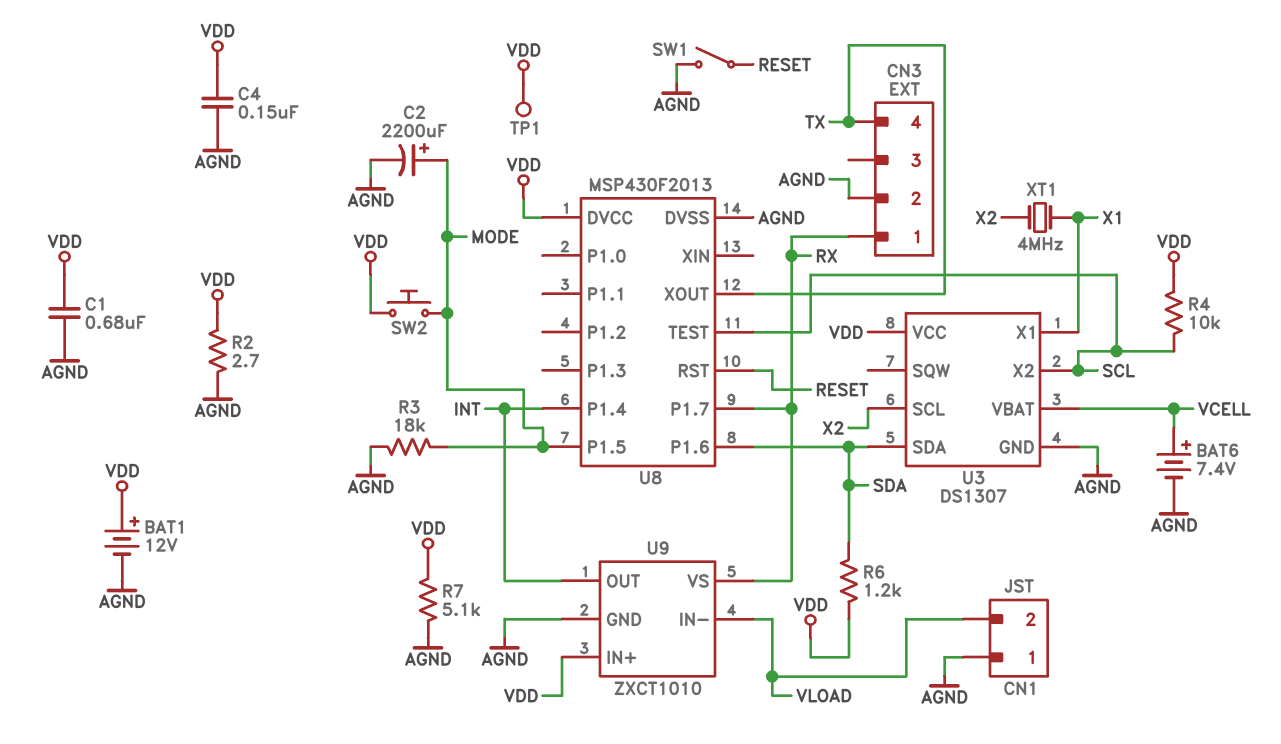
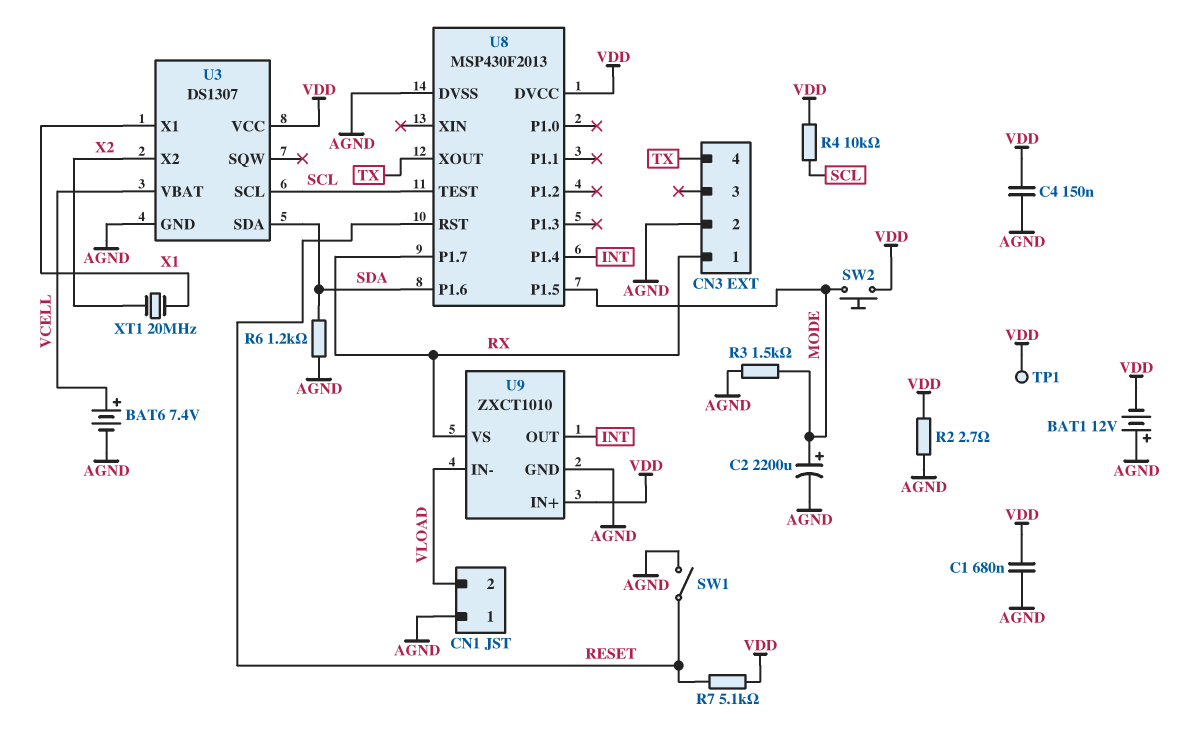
BAT1: 12V (plus VDD, minus AGND) -> 12V (plus AGND, minus VDD)
R3: 18k (AGND, MODE) -> 1.5k (AGND, MODE)
R6: 1.2k (SDA, VDD) -> 1.2k (AGND, SDA)
R7: 5.1k (AGND, VDD) -> 5.1k (RESET, VDD)
U3 pin SCL: X2 -> SCL
U3 pin X2: SCL -> X2
XT1: 4MHz (X1, X2) -> 20MHz (X1, X2)

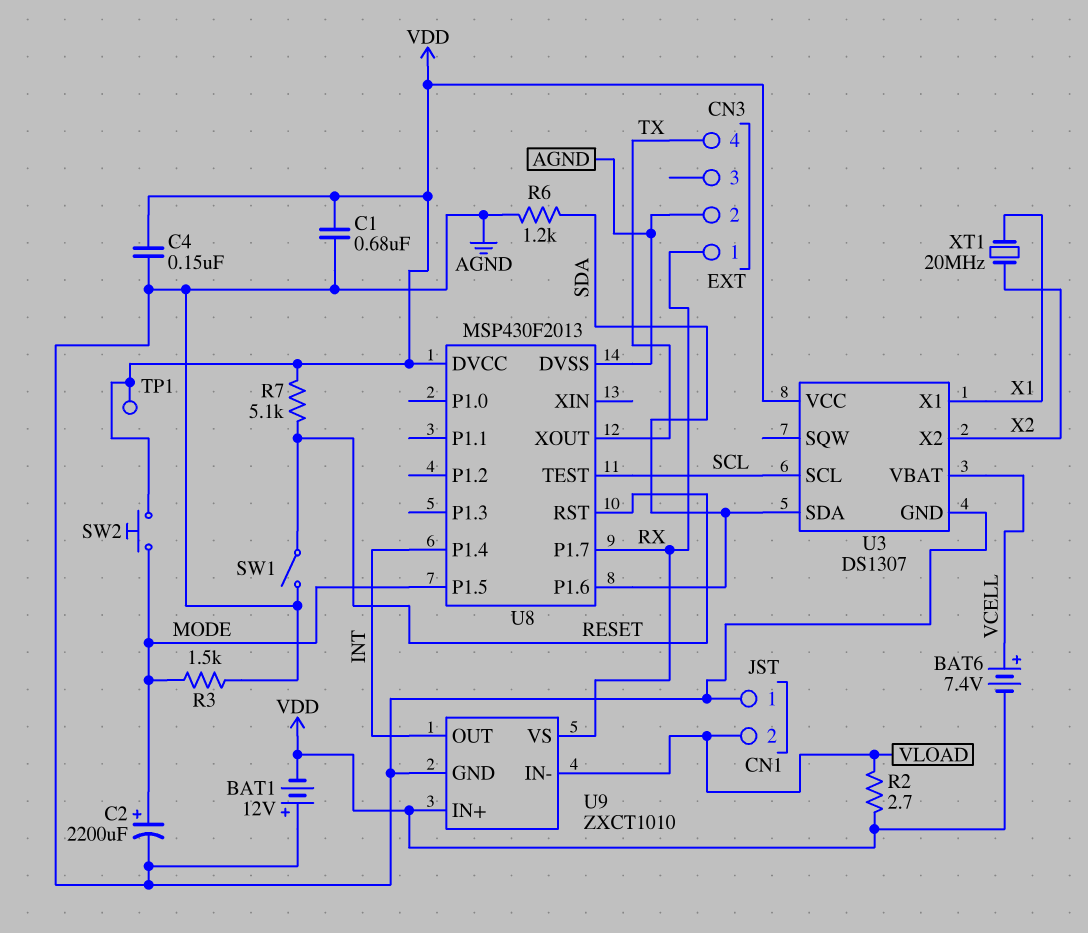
BAT6: 7.4V (plus VCELL, minus AGND) -> 7.4V (plus VCELL, minus VDD)
R2: 2.7 (AGND, VDD) -> 2.7 (VDD, VLOAD)
R4: 10k (SCL, VDD) -> none

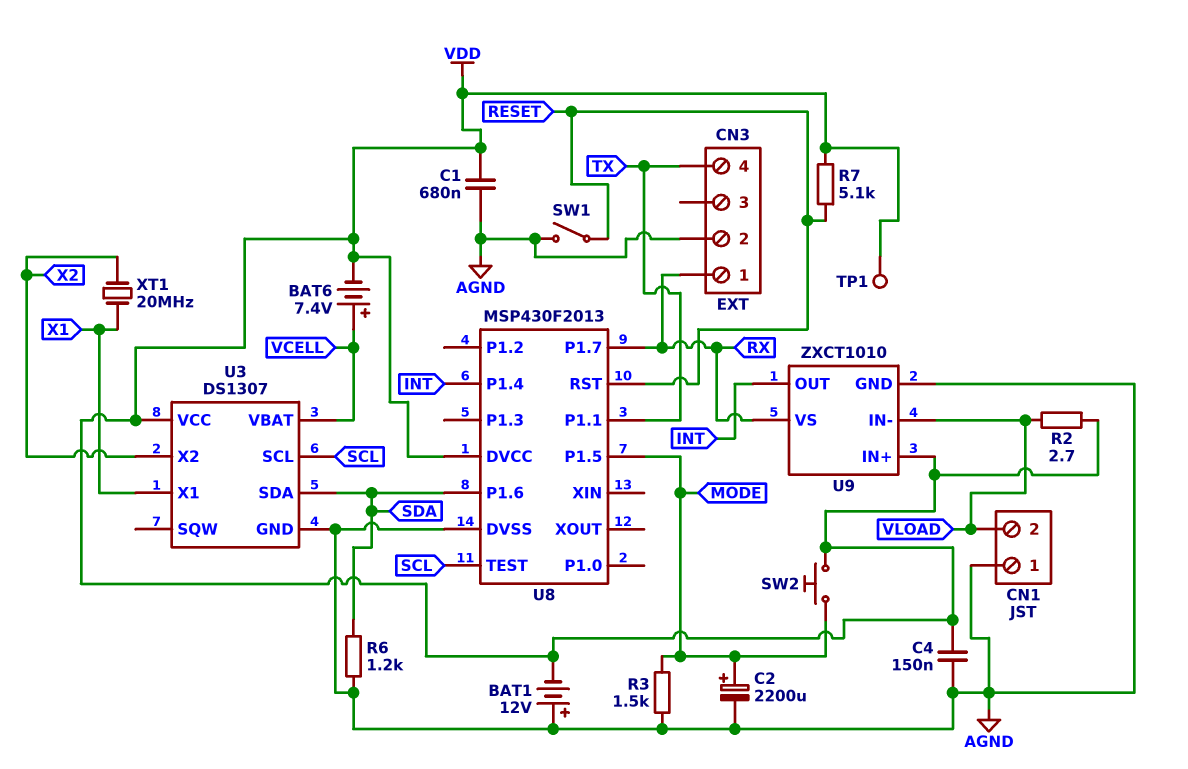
U8 pin P1.1: none -> TX
U8 pin XOUT: TX -> none

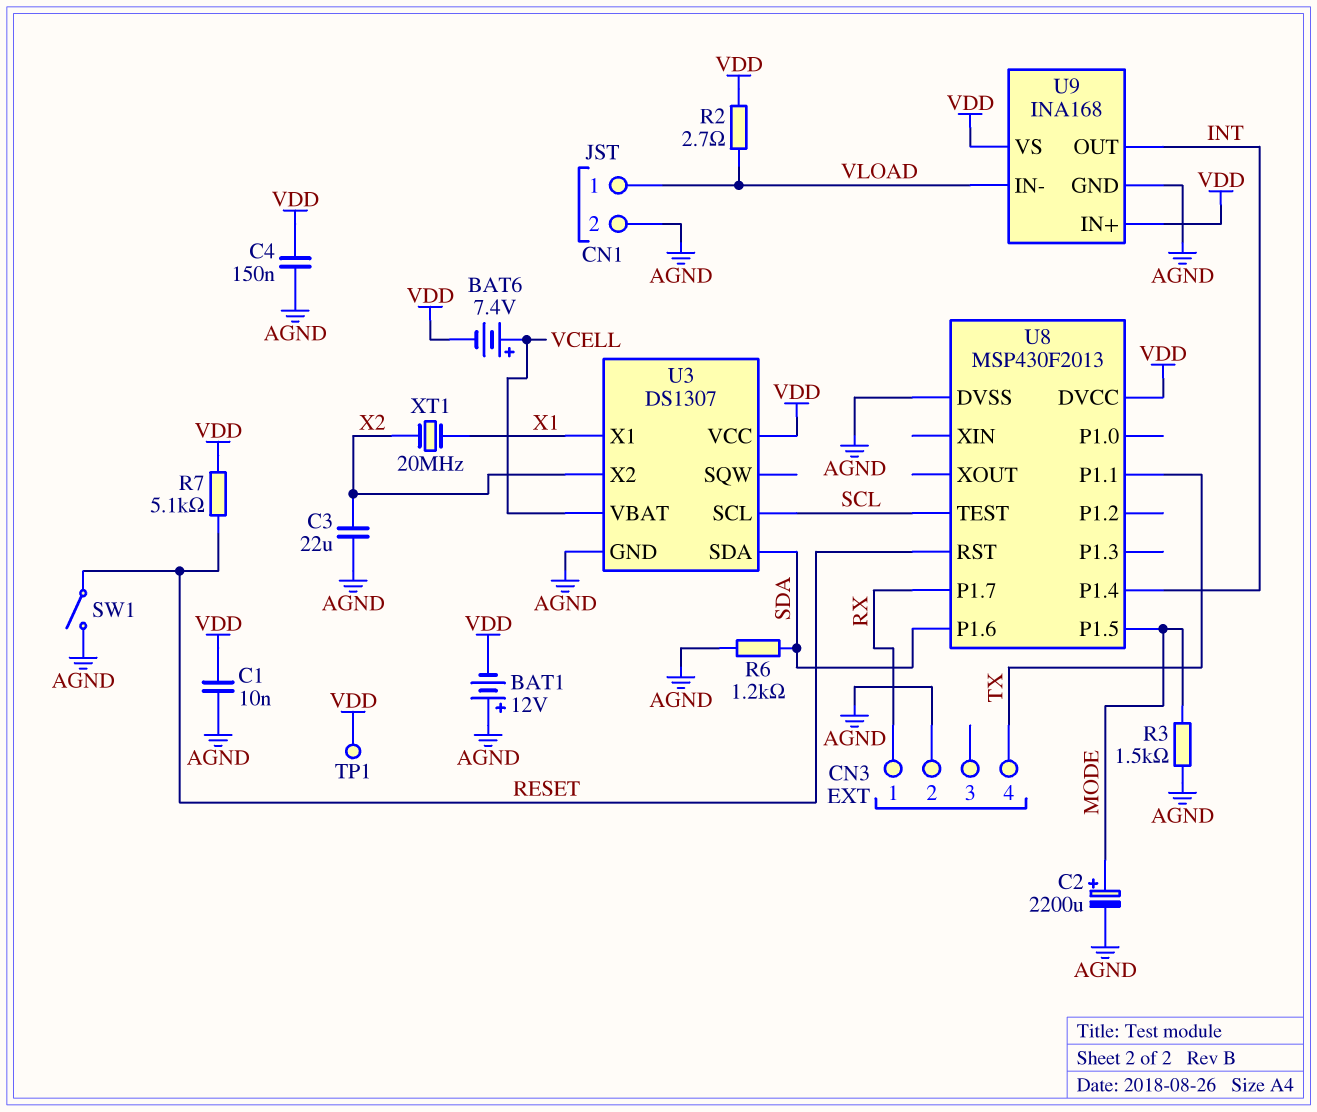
C1: 680nF (AGND, VDD) -> 10nF (AGND, VDD)
C3: none -> 22uF (AGND, X2)
CN1 pin 1: AGND -> VLOAD
CN1 pin 2: VLOAD -> AGND
SW2: button (MODE, VDD) -> none
U9: ZXCT1010 -> INA168
U9 pin VS: RX -> VDD

